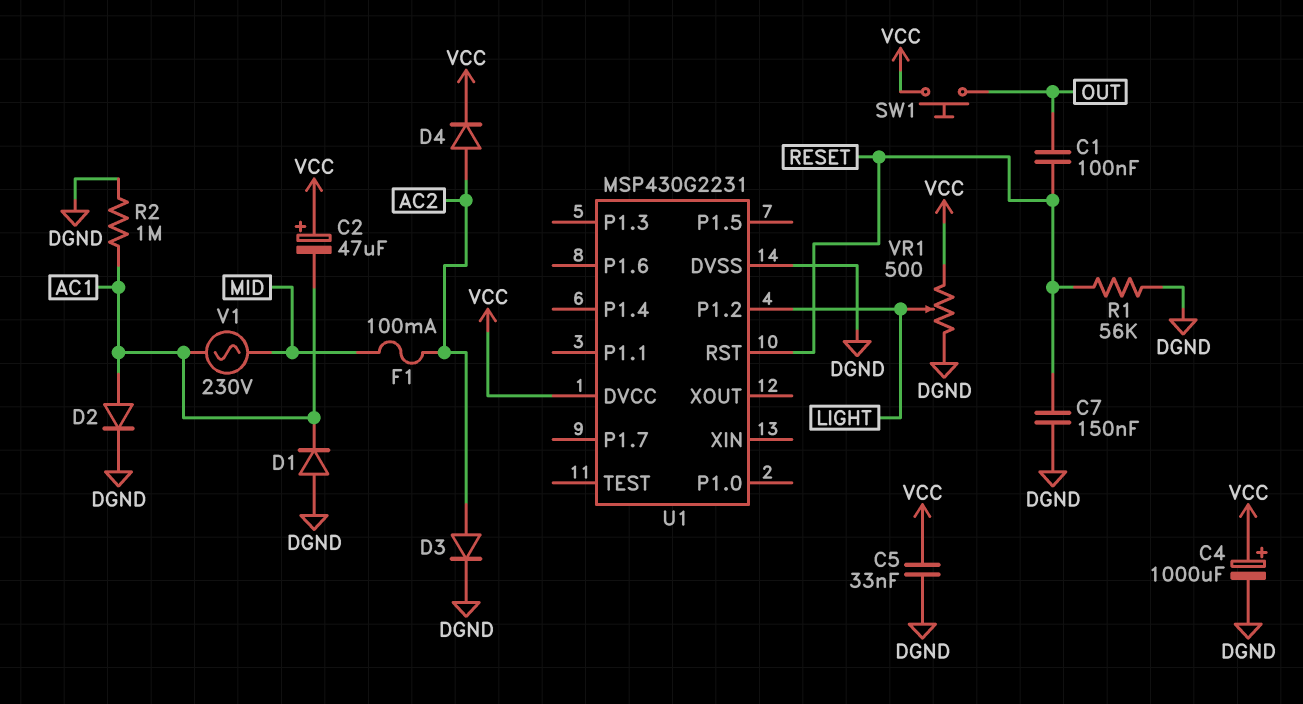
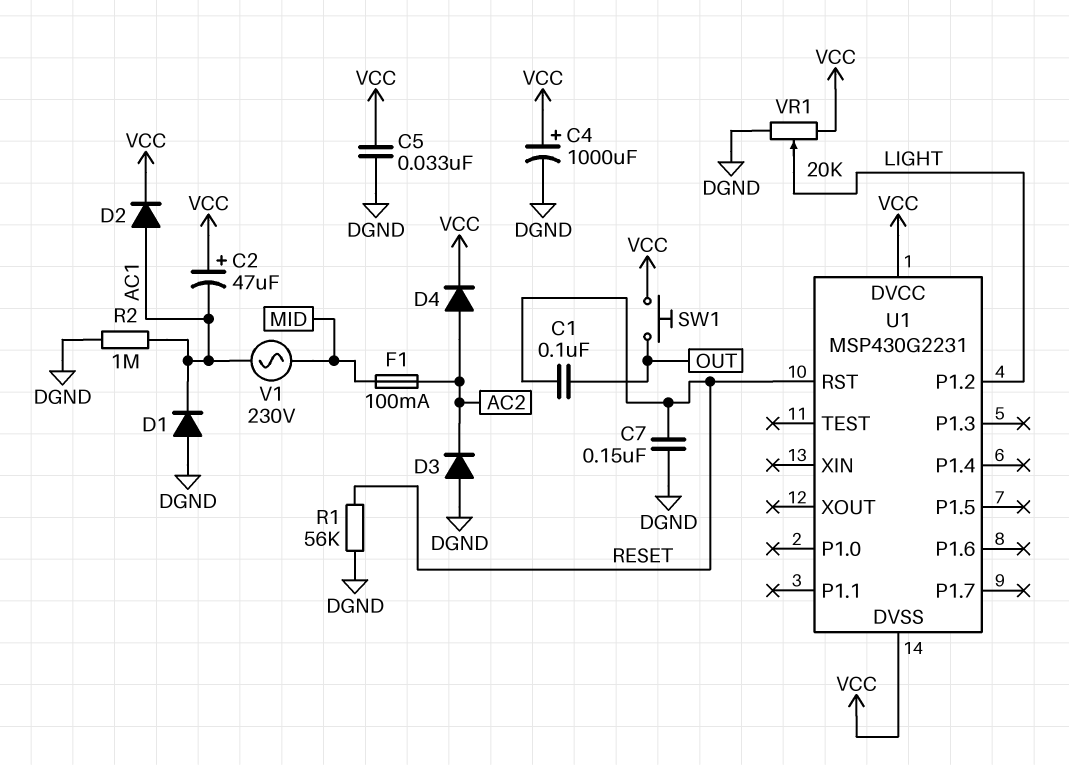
D2: diode (A AC1, K DGND) -> diode (A AC1, K VCC)
D3: diode (A AC2, K DGND) -> diode (A DGND, K AC2)
U1 pin DVSS: DGND -> VCC
VR1: 500 (DGND, VCC, wiper LIGHT) -> 20k (DGND, VCC, wiper LIGHT)

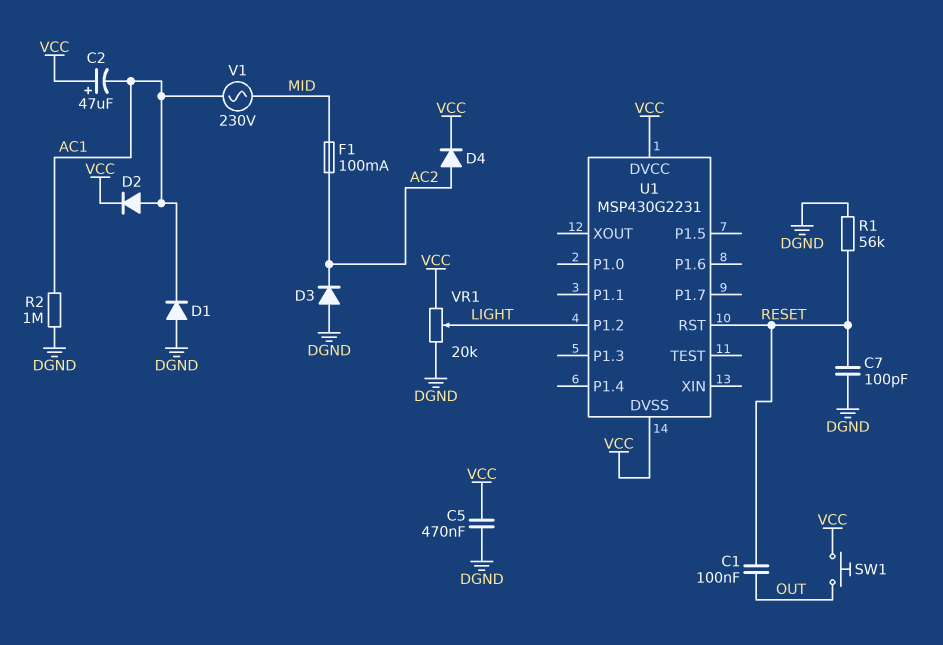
C4: 1000uF (plus VCC, minus DGND) -> none
C5: 33nF (DGND, VCC) -> 470nF (DGND, VCC)
C7: 150nF (DGND, RESET) -> 100pF (DGND, RESET)

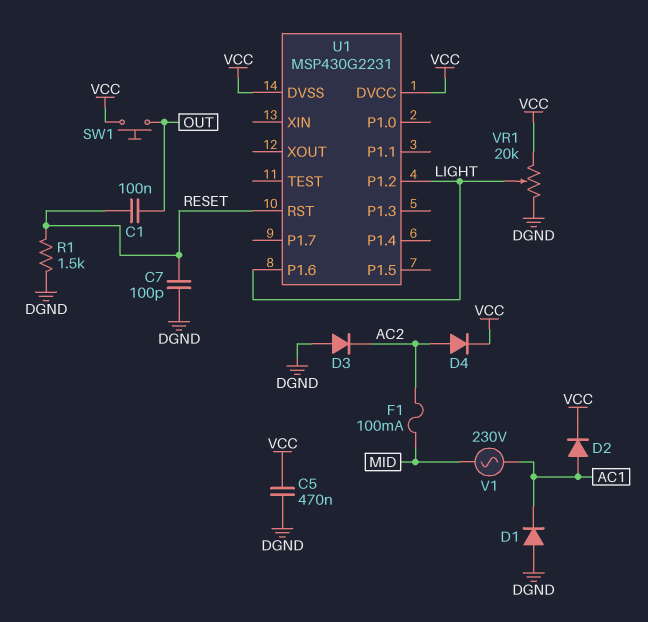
C2: 47uF (plus VCC, minus AC1) -> none
R1: 56k (DGND, RESET) -> 1.5k (DGND, RESET)
R2: 1M (AC1, DGND) -> none
U1 pin P1.6: none -> LIGHT

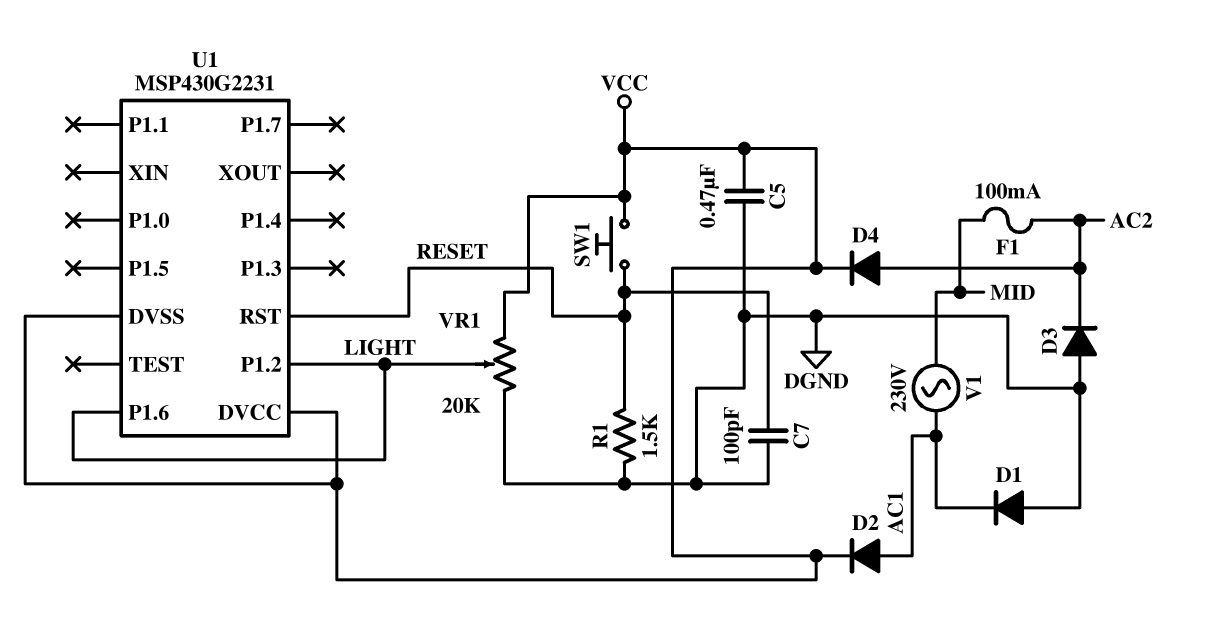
C1: 100nF (OUT, RESET) -> none
SW1: button (OUT, VCC) -> button (RESET, VCC)

